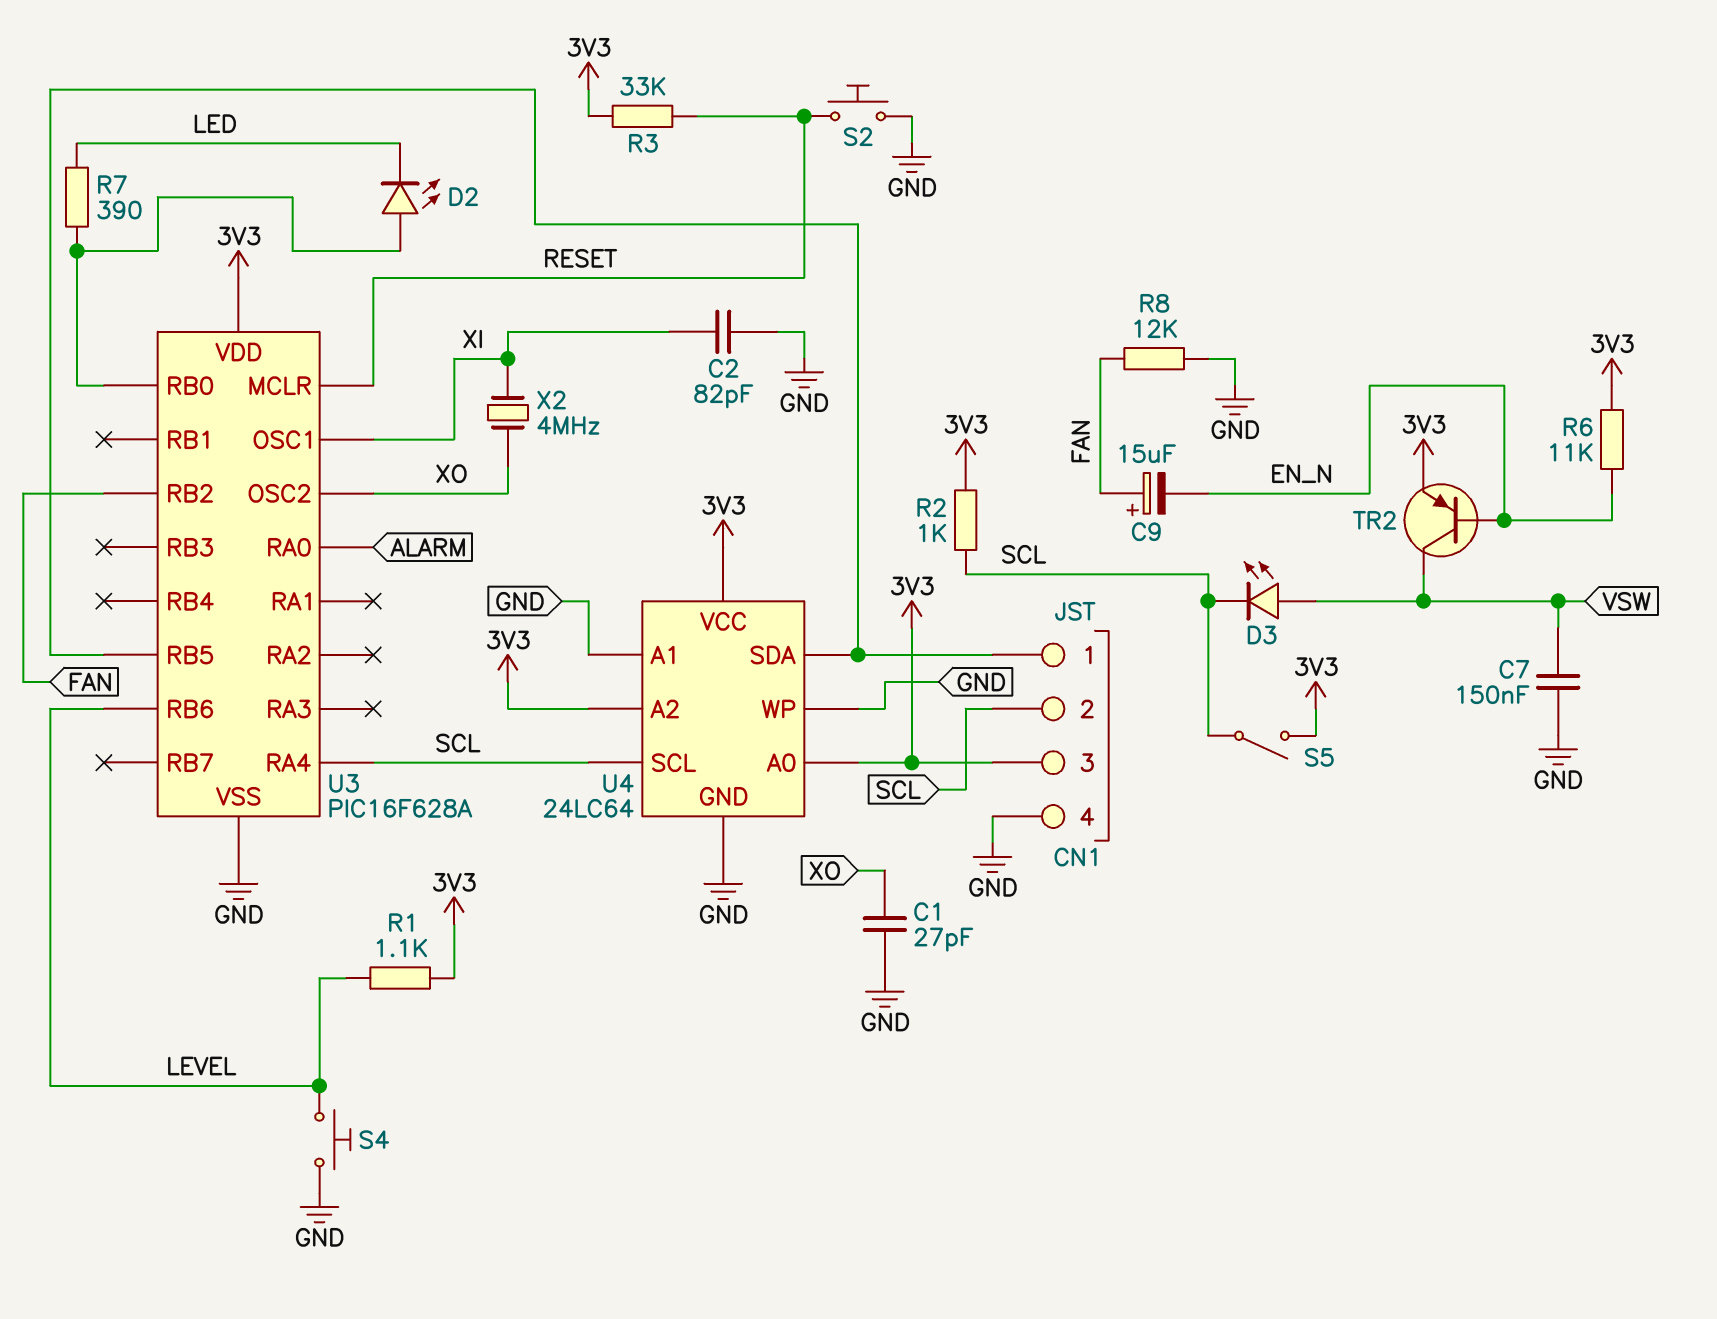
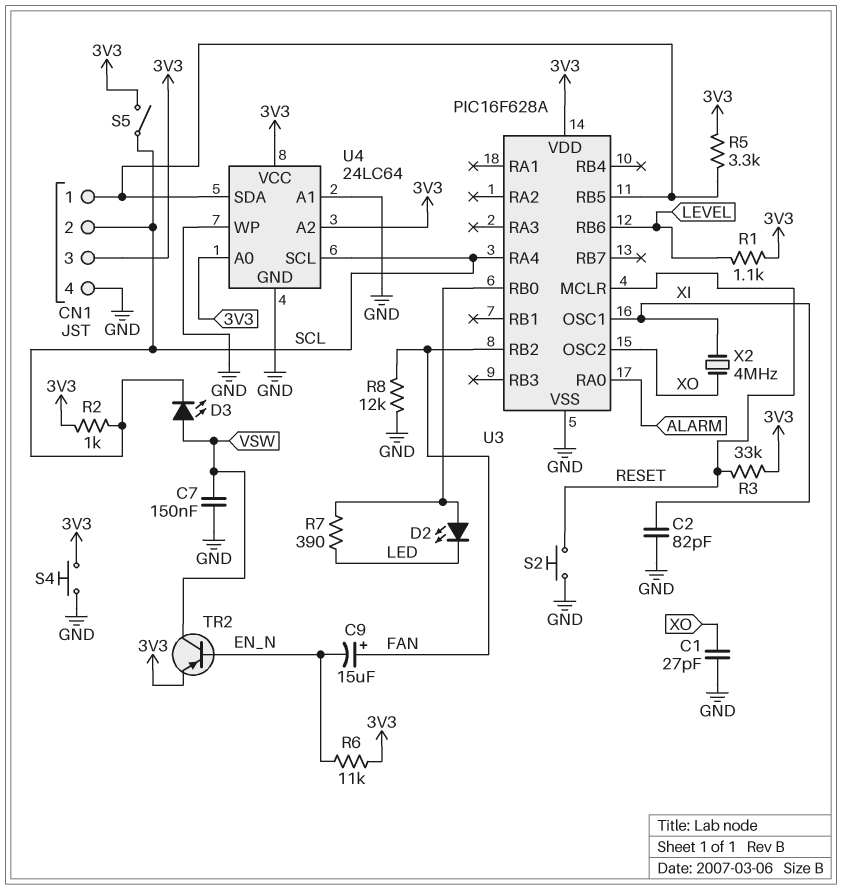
R5: none -> 3.3k (3V3, CN1/1)
S4: button (GND, LEVEL) -> button (3V3, GND)

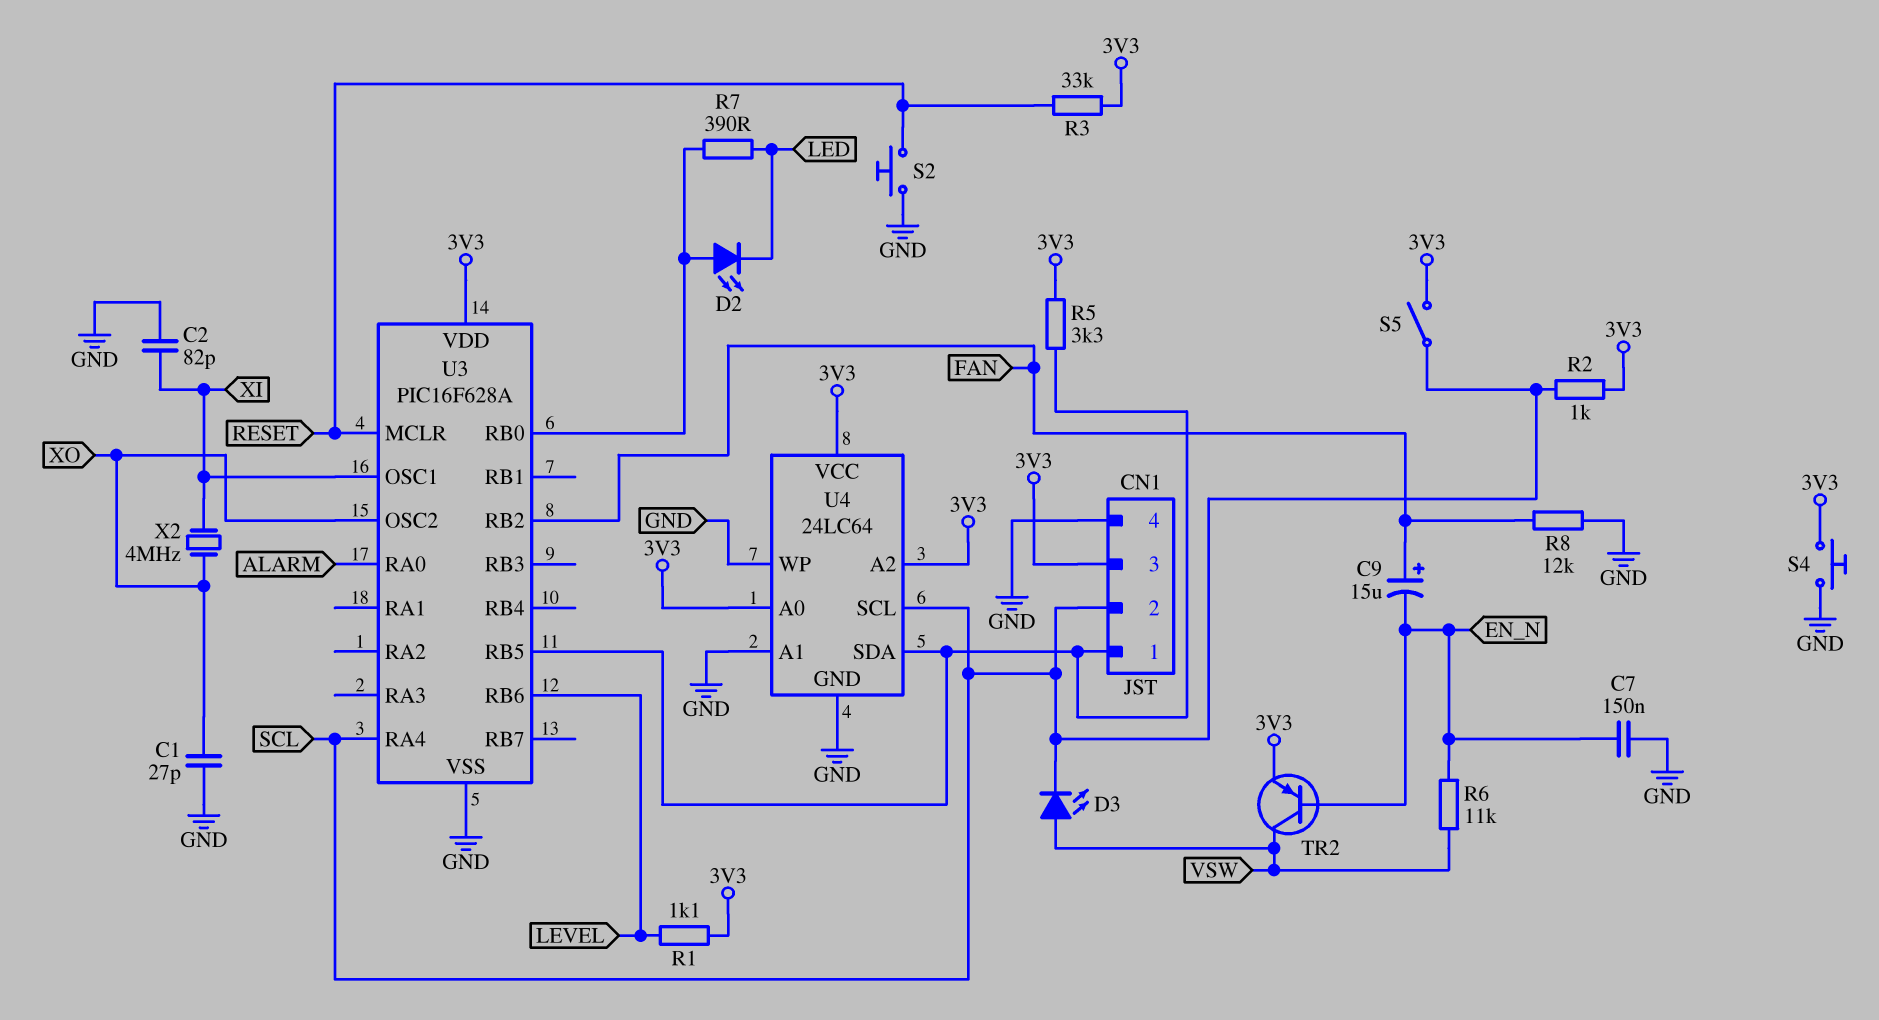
C7: 150nF (GND, VSW) -> 150nF (EN_N, GND)
R6: 11k (3V3, EN_N) -> 11k (EN_N, VSW)

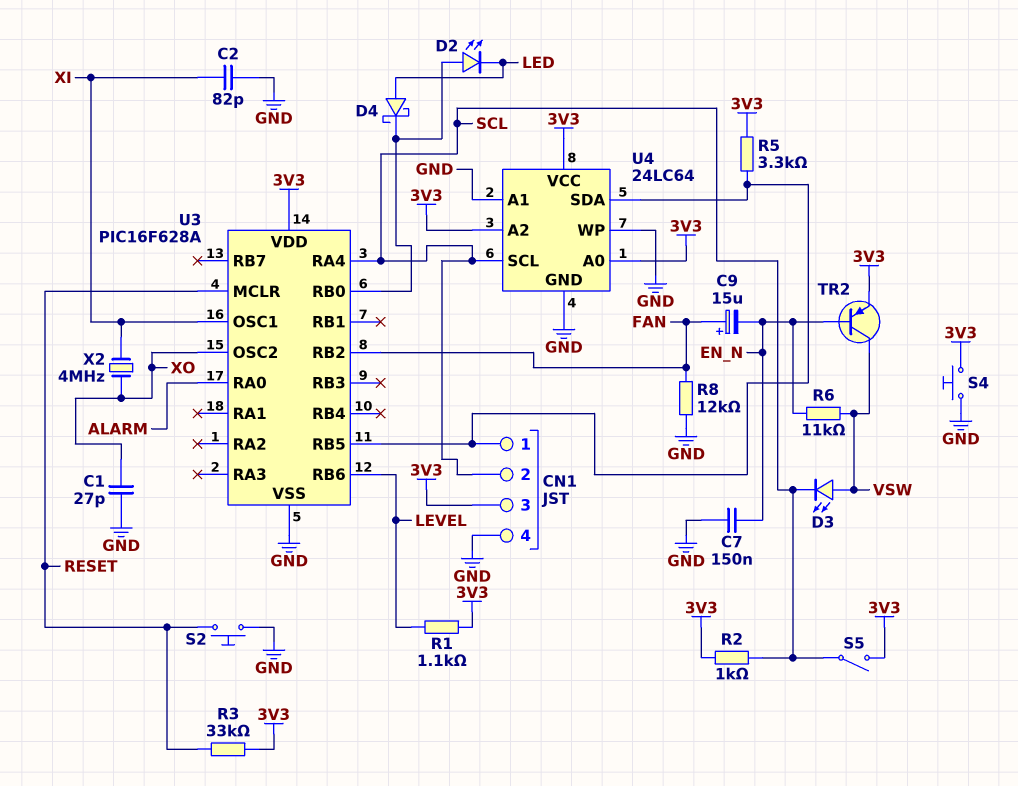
D4: none -> schottky (A LED, K U3/RB0)
R7: 390 (LED, U3/RB0) -> none

